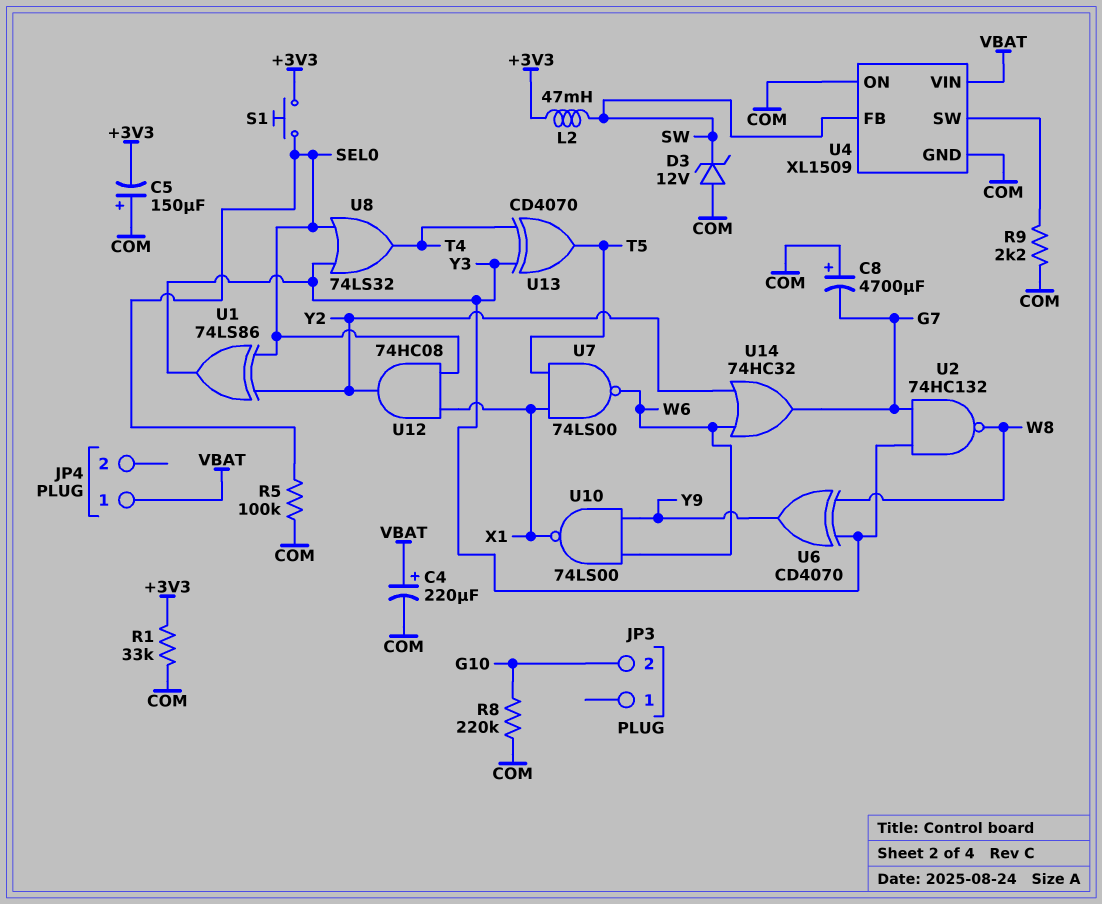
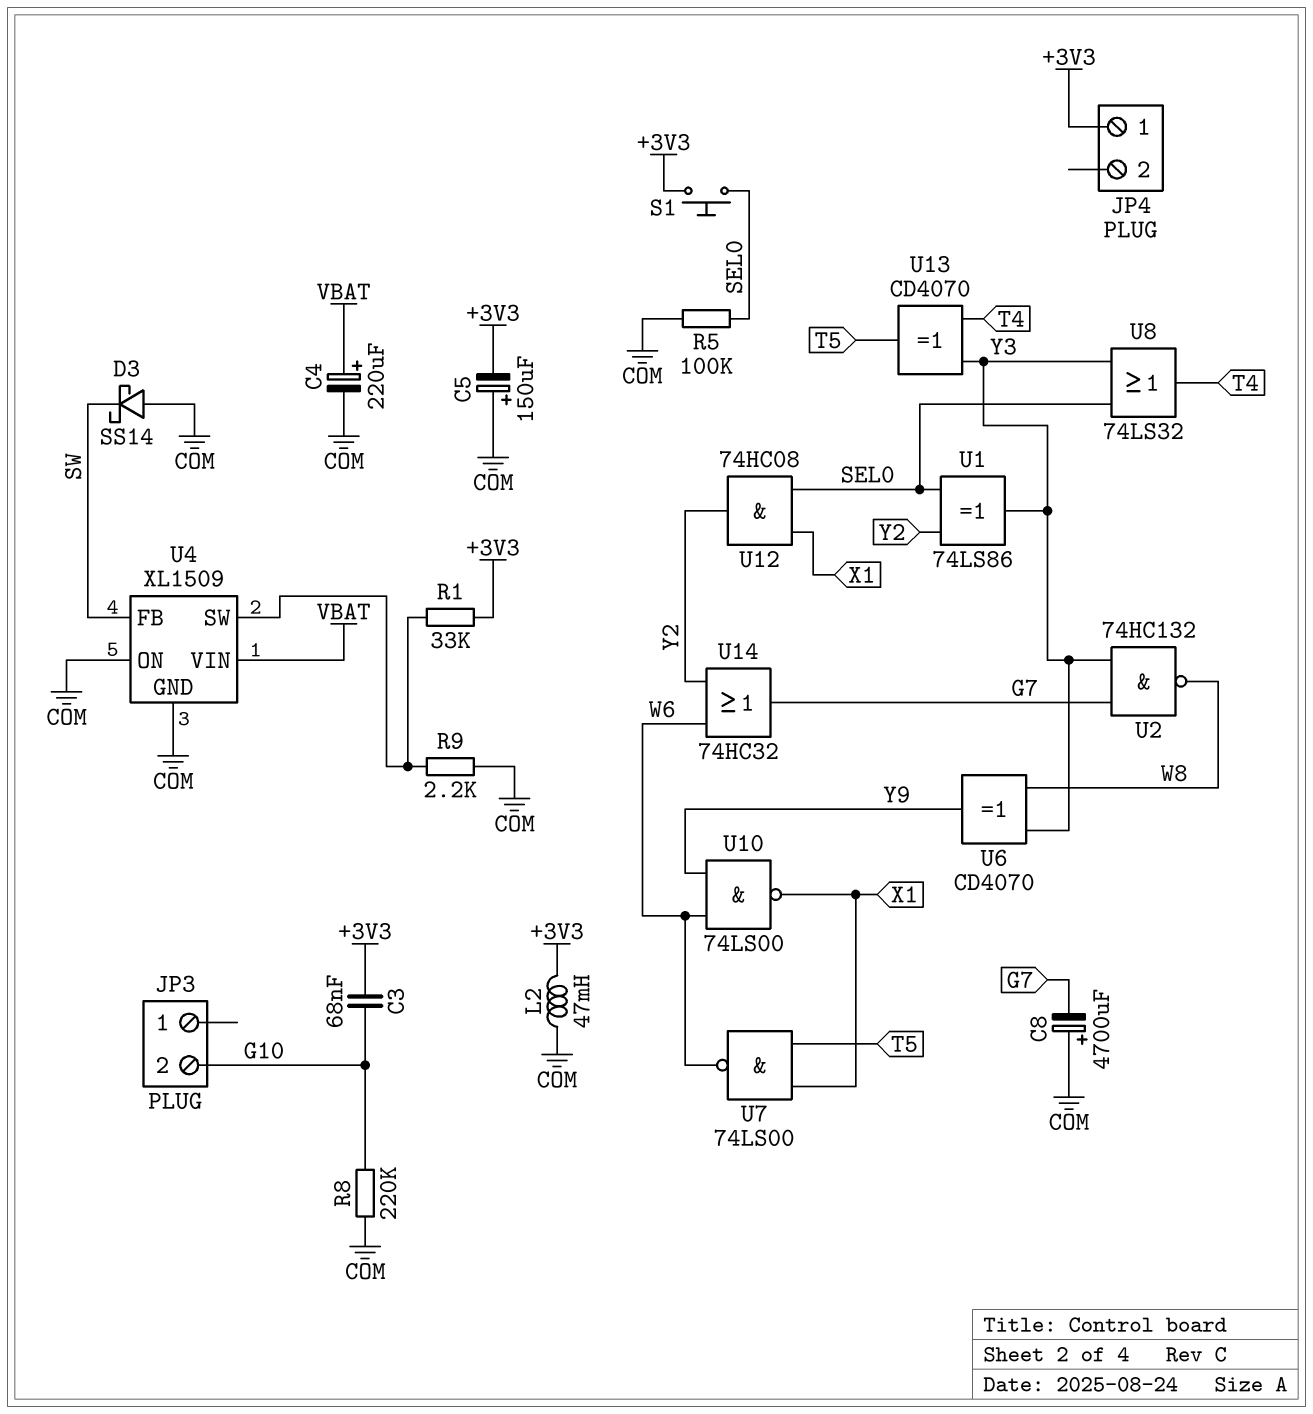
C3: none -> 68nF (+3V3, G10)
D3: zener 12V (A COM, K SW) -> schottky SS14 (A COM, K SW)
JP4 pin 1: VBAT -> +3V3
L2: 47mH (+3V3, SW) -> 47mH (+3V3, COM)
R1: 33k (+3V3, COM) -> 33k (+3V3, U4/SW)

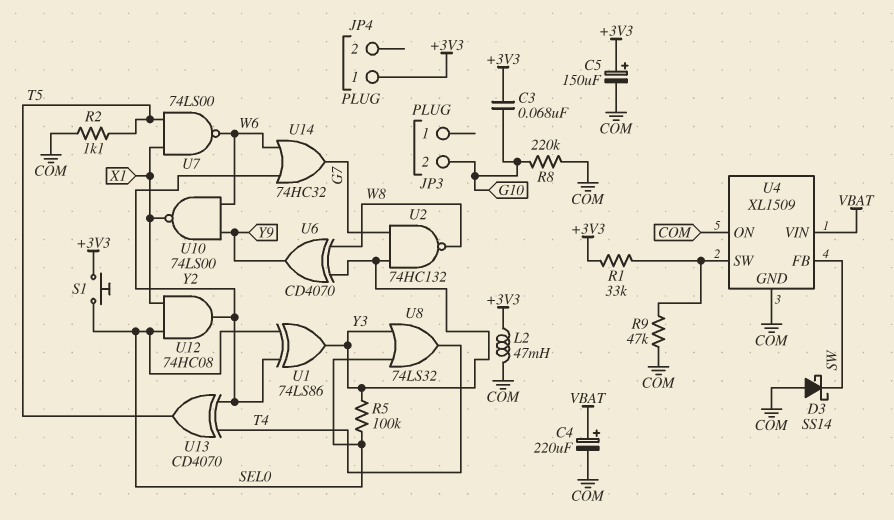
C5: 150uF (plus COM, minus +3V3) -> 150uF (plus +3V3, minus COM)
C8: 4700uF (plus COM, minus G7) -> none
R2: none -> 1.1k (COM, T5)
R5: 100k (COM, SEL0) -> 100k (SEL0, Y3)
R9: 2.2k (COM, U4/SW) -> 47k (COM, U4/SW)
U13: XOR CD4070 (in T4, in Y3, out T5) -> XOR CD4070 (in T4, in Y2, out T5)

